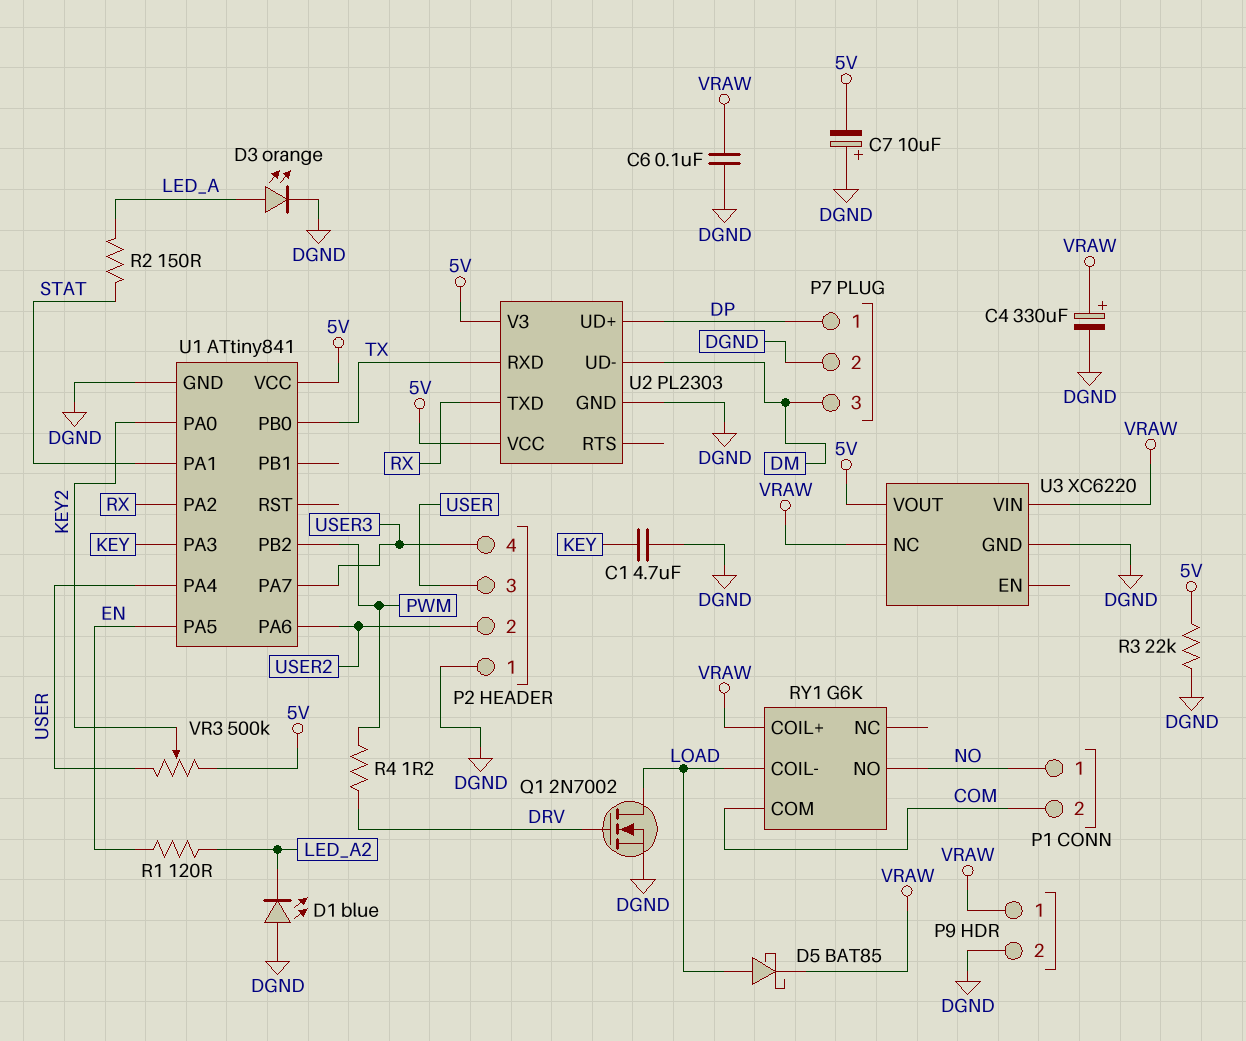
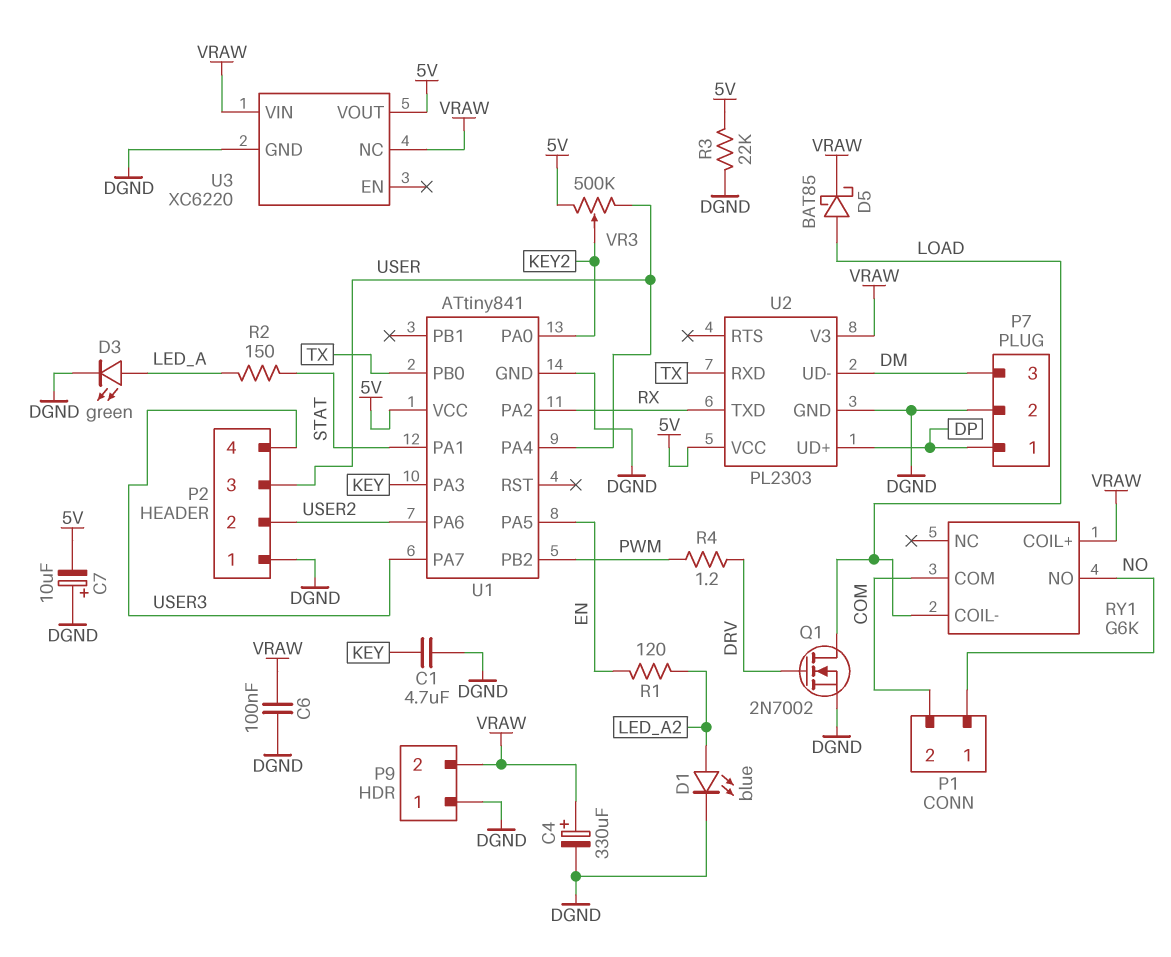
D1: LED blue (A DGND, K LED_A2) -> LED blue (A LED_A2, K DGND)
D3: LED orange (A LED_A, K DGND) -> LED green (A LED_A, K DGND)
P9 pin 1: VRAW -> DGND
P9 pin 2: DGND -> VRAW
U2 pin V3: 5V -> VRAW

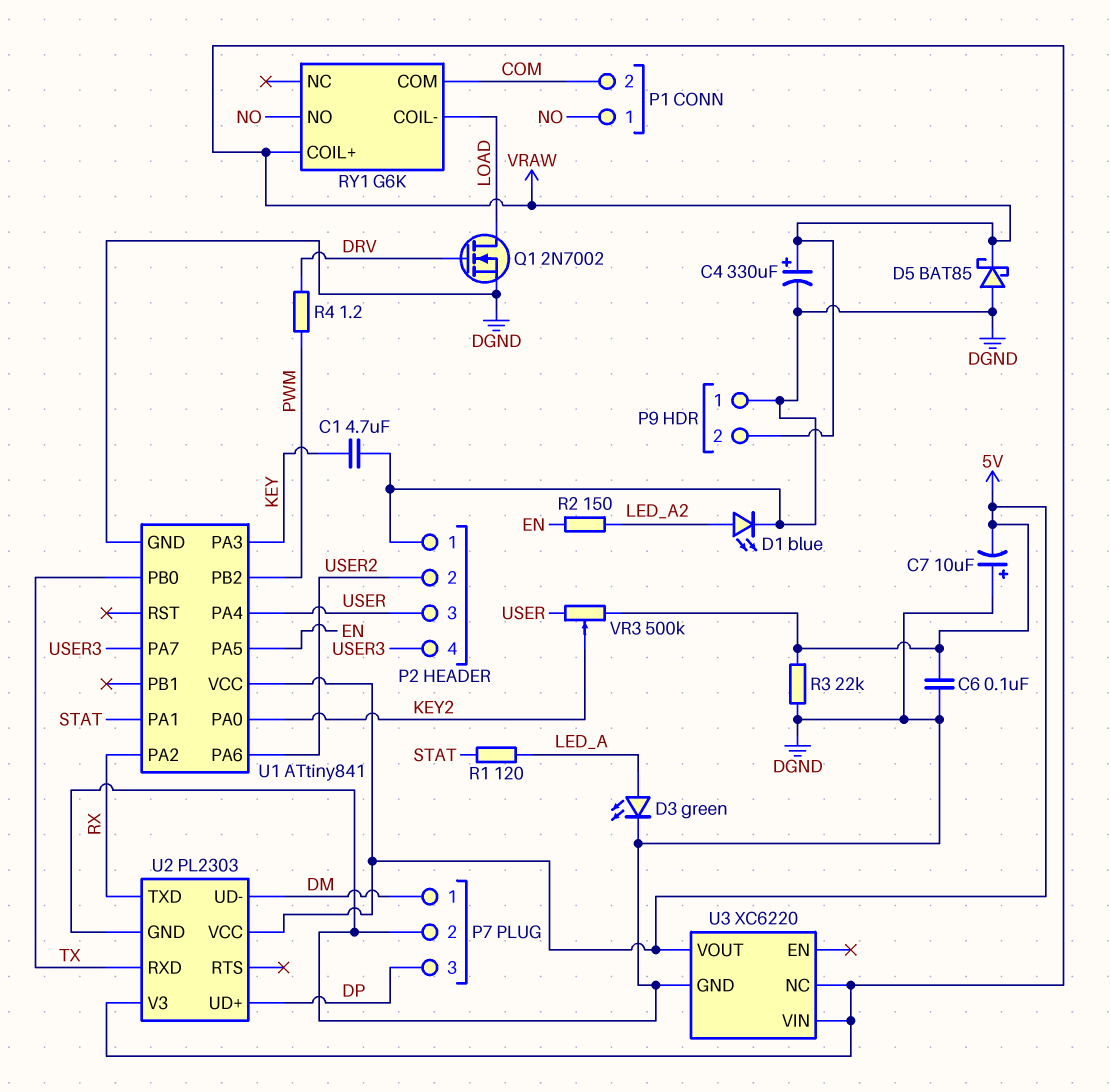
C6: 100nF (DGND, VRAW) -> 100nF (5V, DGND)
D5: schottky BAT85 (A LOAD, K VRAW) -> schottky BAT85 (A DGND, K VRAW)
P7 pin 1: DP -> DM
P7 pin 3: DM -> DP
R1: 120 (EN, LED_A2) -> 120 (LED_A, STAT)
R2: 150 (LED_A, STAT) -> 150 (EN, LED_A2)

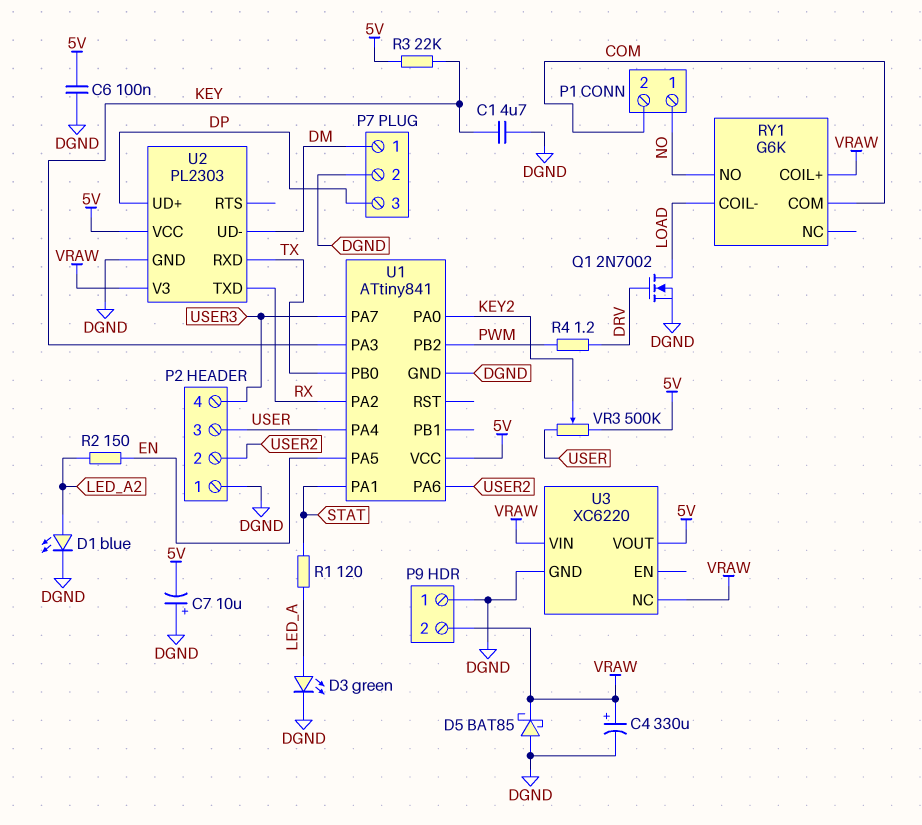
R3: 22k (5V, DGND) -> 22k (5V, KEY)

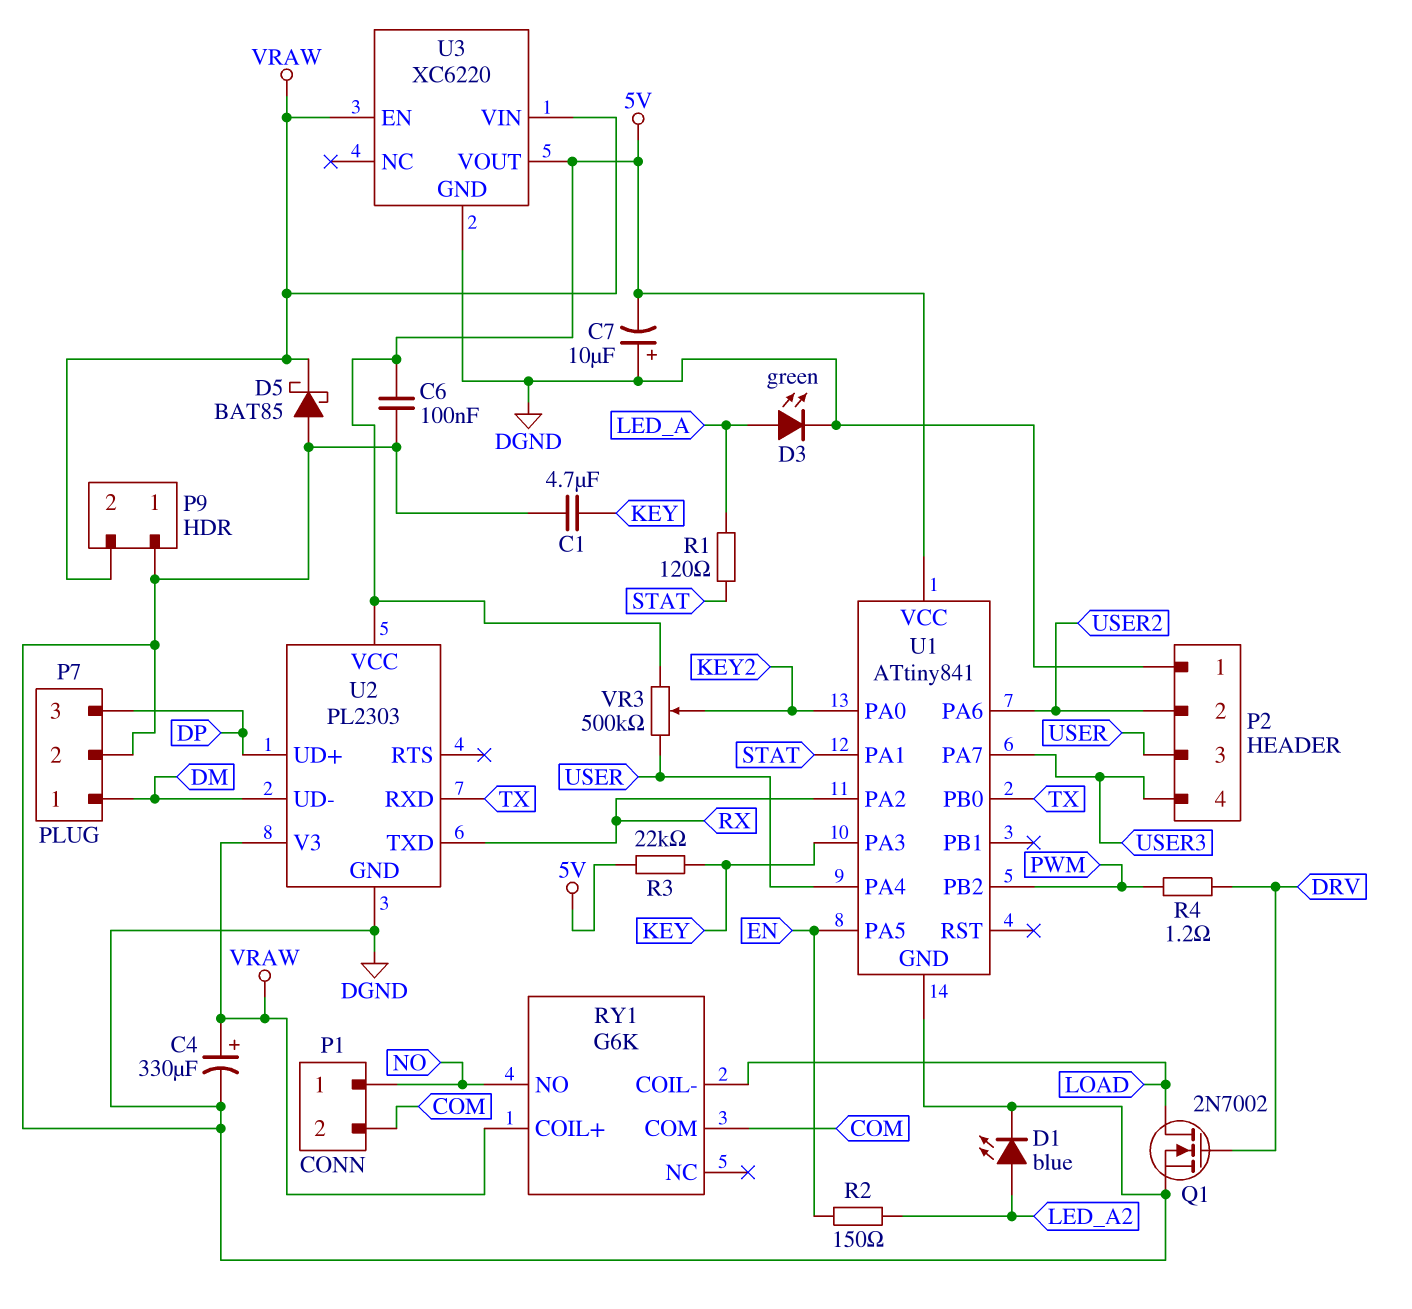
U3 pin EN: none -> VRAW
U3 pin NC: VRAW -> none

